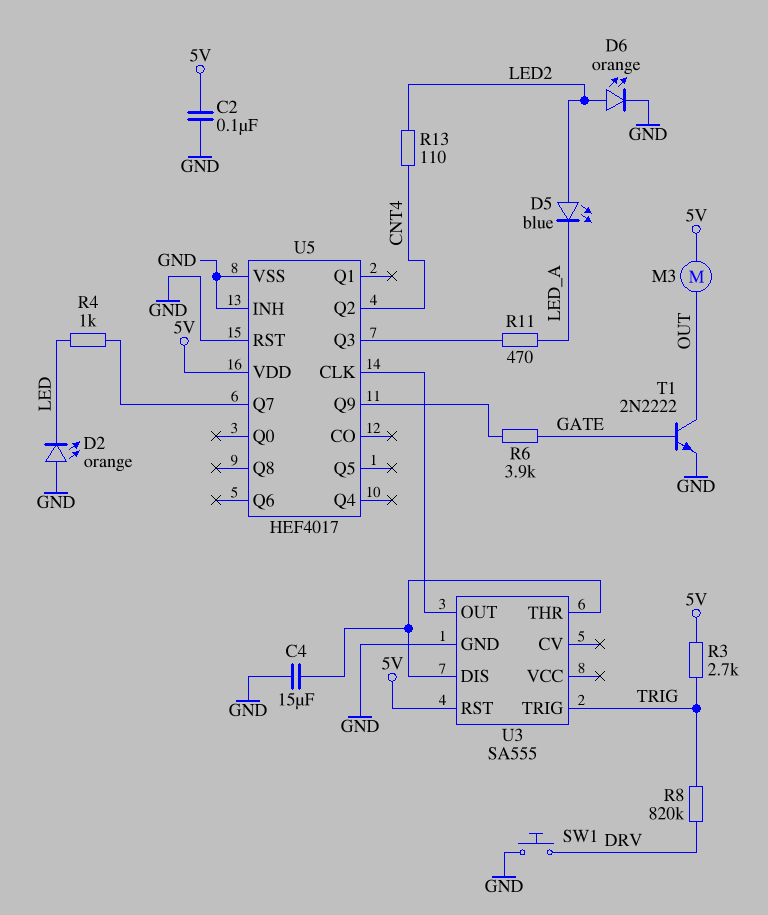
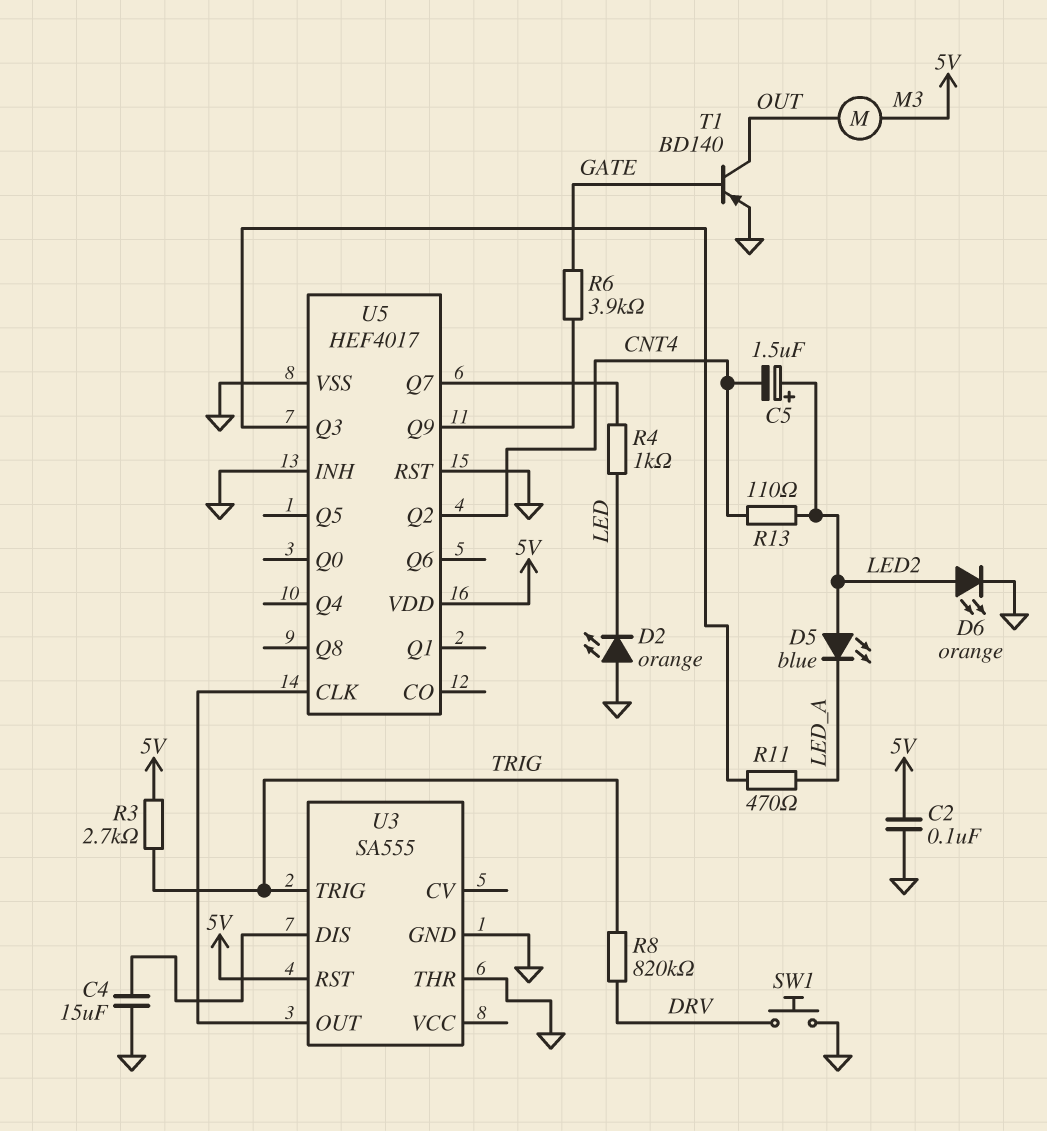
C5: none -> 1.5uF (plus LED2, minus CNT4)
T1: NPN 2N2222 (B GATE, C OUT, E GND) -> PNP BD140 (B GATE, C OUT, E GND)
U3 pin THR: U3/DIS -> GND

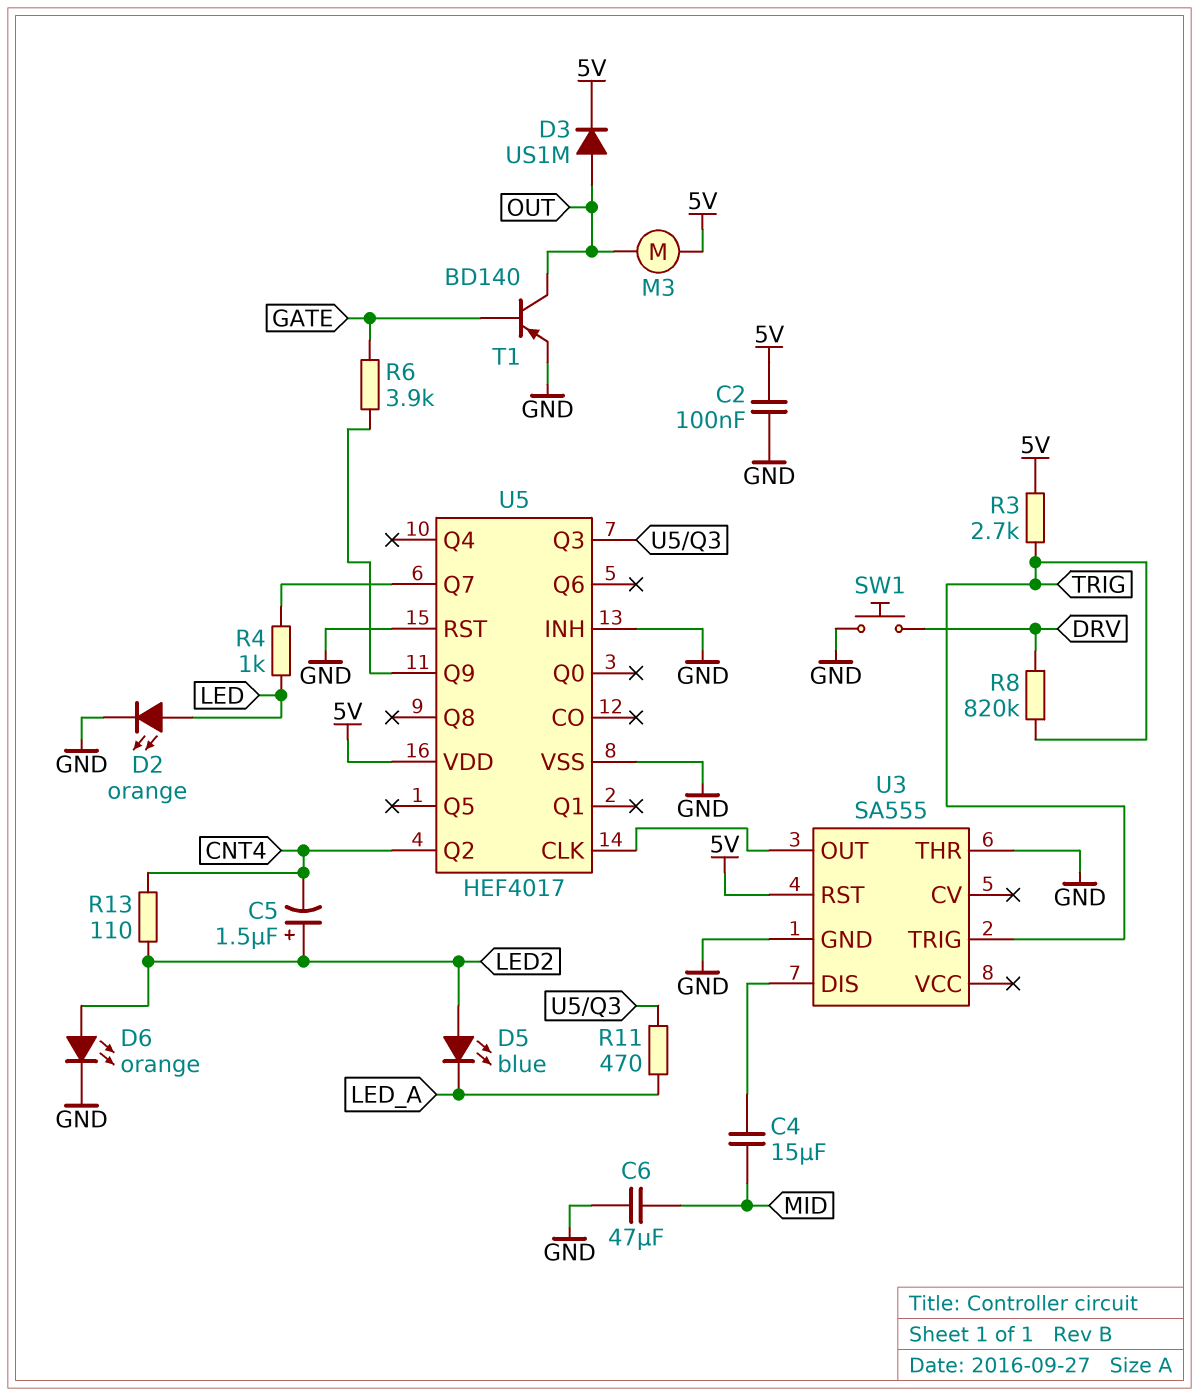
C4: 15uF (GND, U3/DIS) -> 15uF (MID, U3/DIS)
C6: none -> 47uF (GND, MID)
D2: LED orange (A GND, K LED) -> LED orange (A LED, K GND)
D3: none -> diode US1M (A OUT, K 5V)

